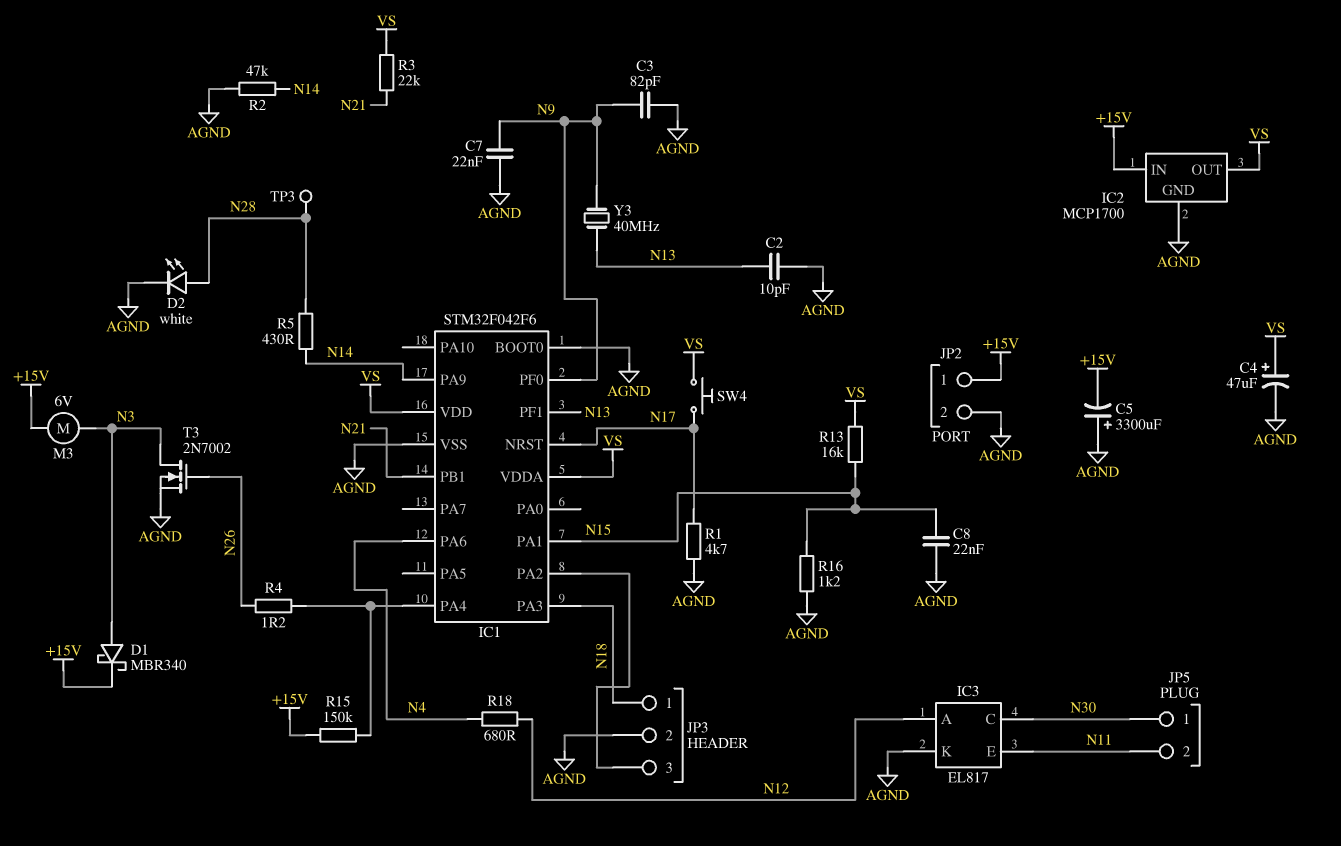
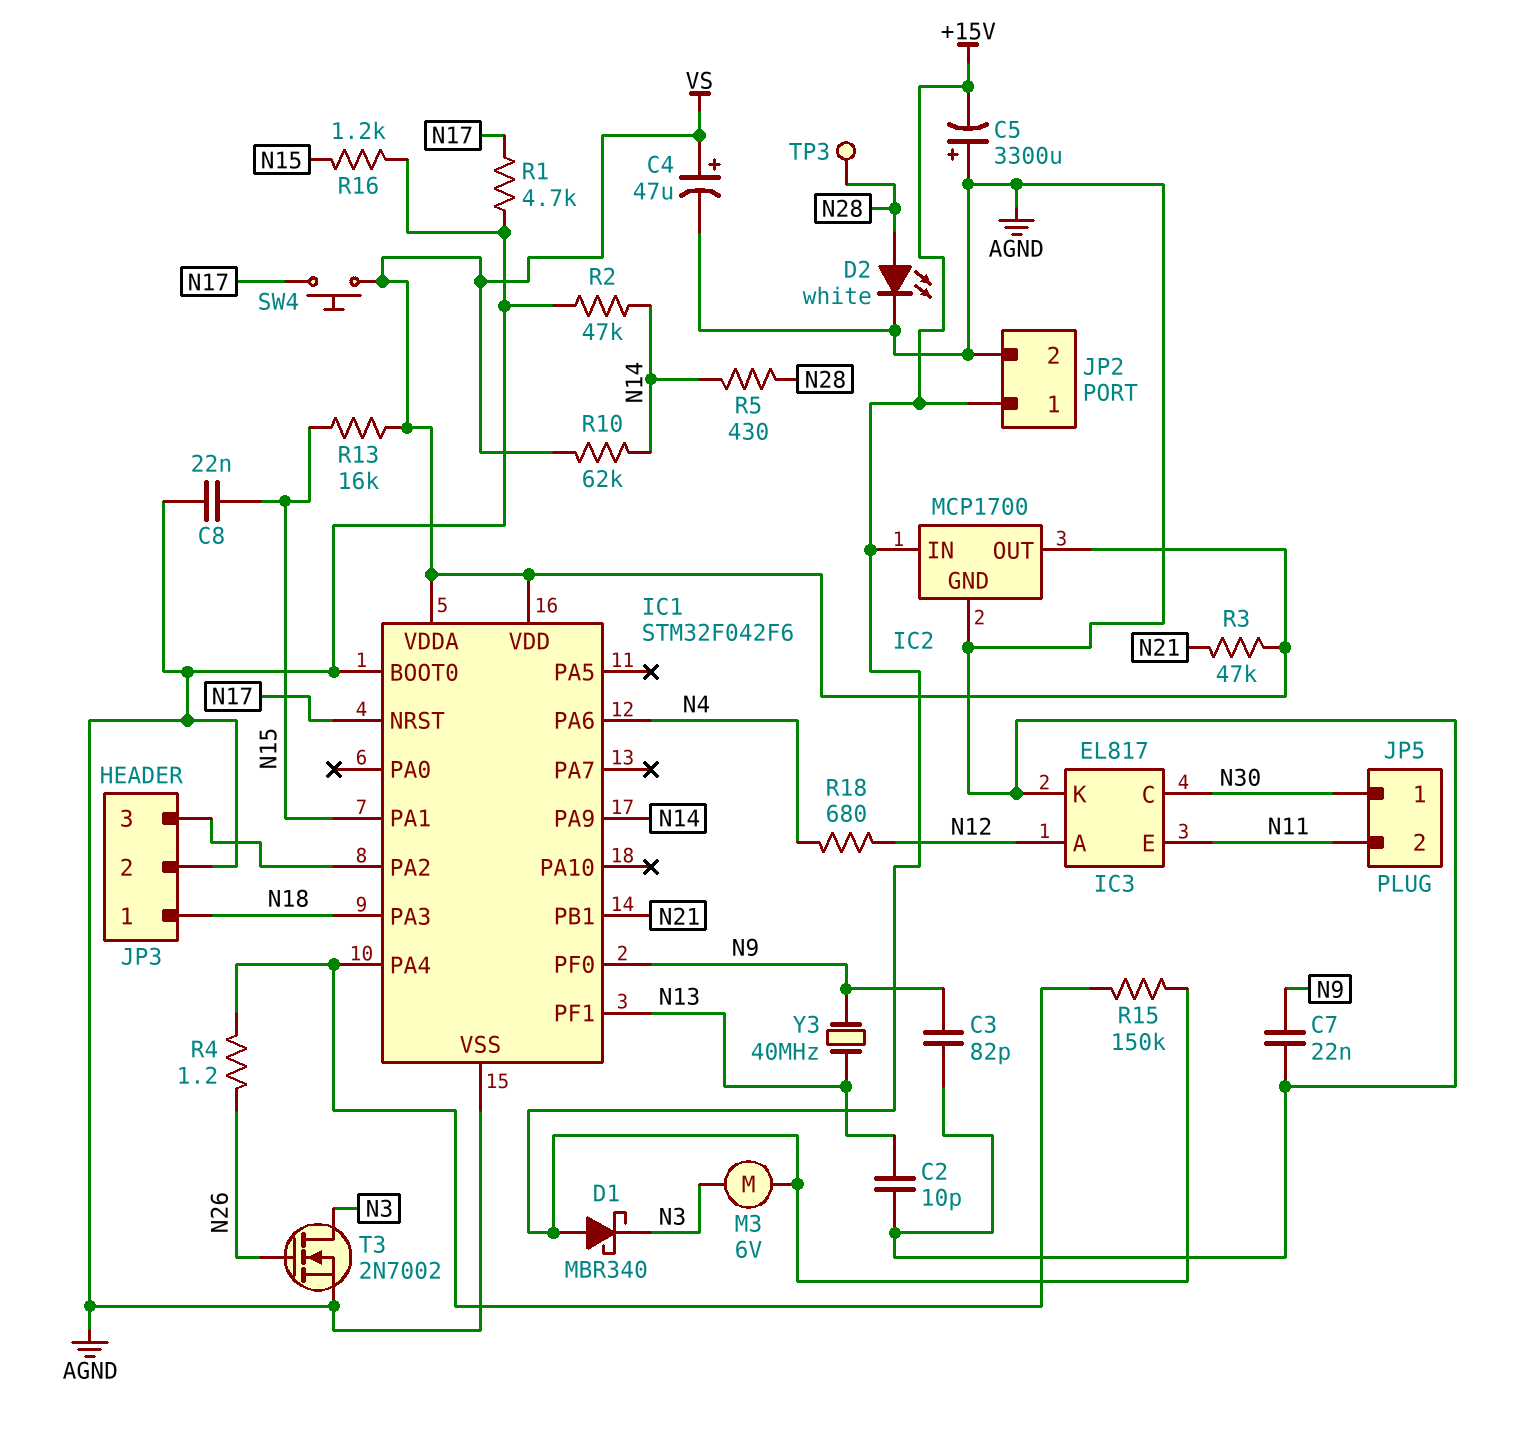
D1: schottky MBR340 (A N3, K +15V) -> schottky MBR340 (A +15V, K N3)
R3: 22k (N21, VS) -> 47k (N21, VS)
R10: none -> 62k (N14, VS)

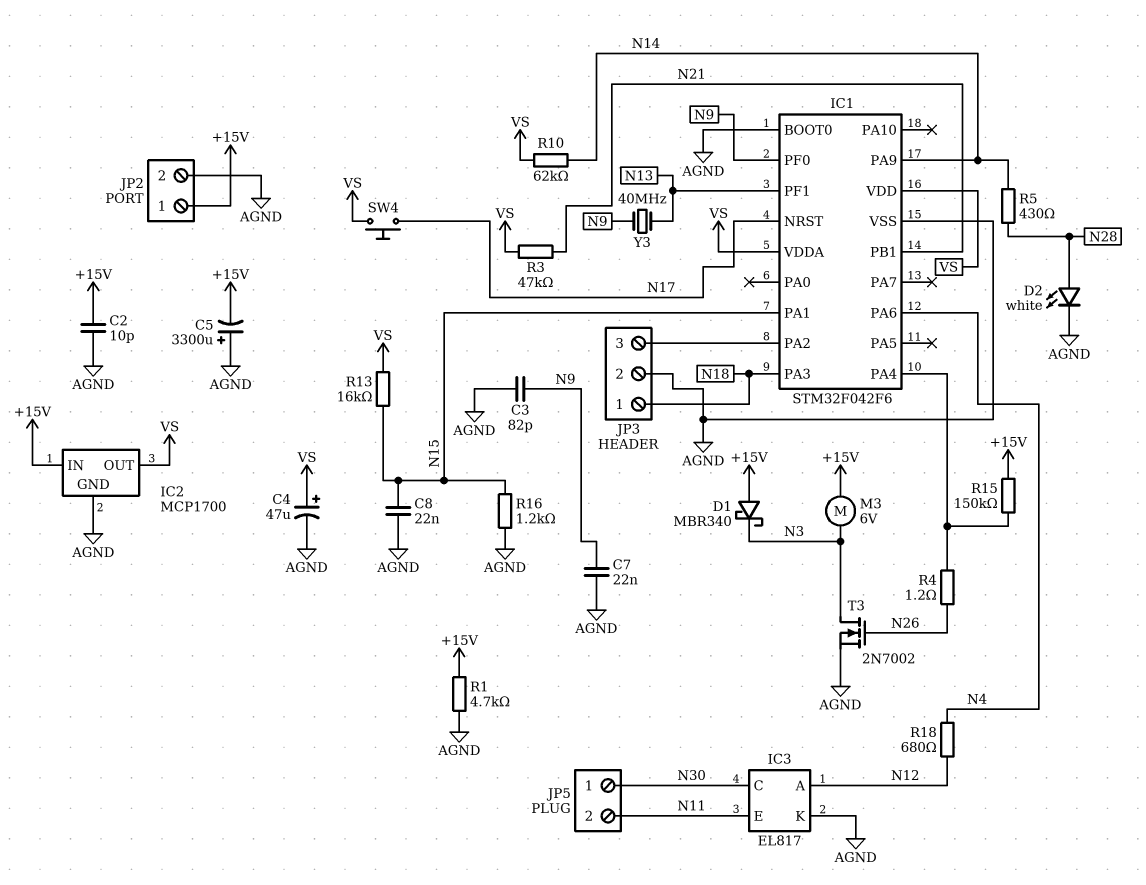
C2: 10pF (AGND, N13) -> 10pF (+15V, AGND)
R1: 4.7k (AGND, N17) -> 4.7k (+15V, AGND)
R2: 47k (AGND, N14) -> none
TP3: test point (N28) -> none

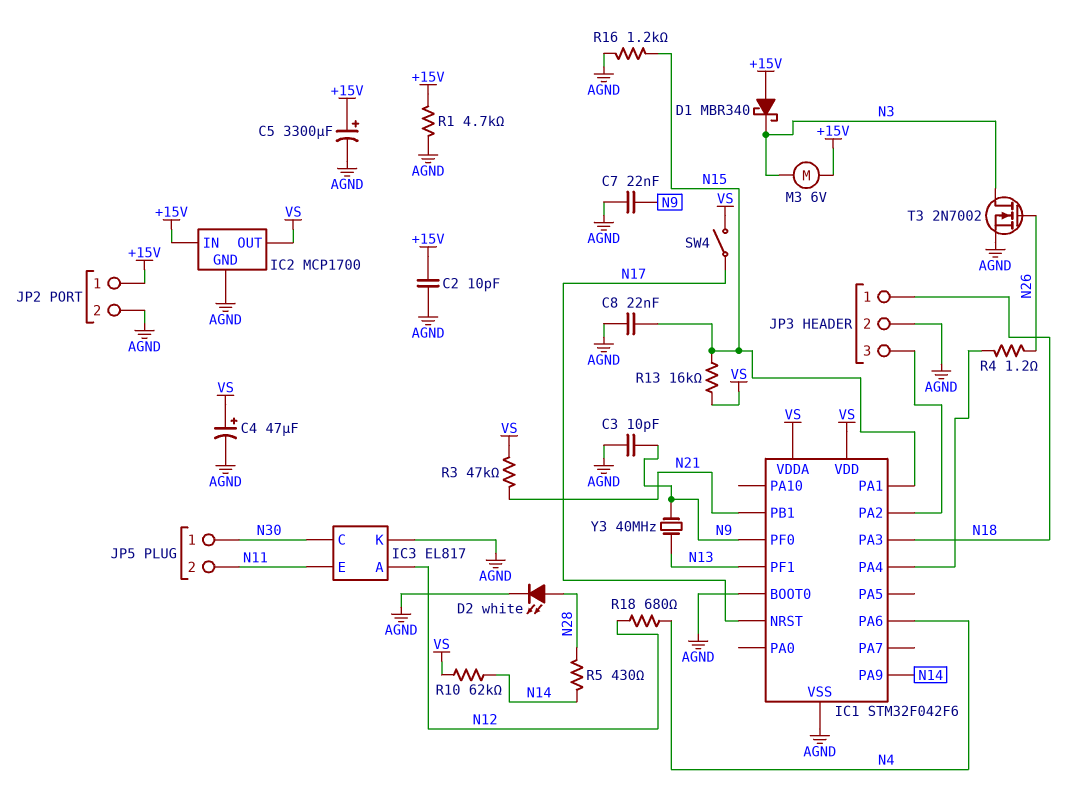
C3: 82pF (AGND, N9) -> 10pF (AGND, N9)
C5: 3300uF (plus AGND, minus +15V) -> 3300uF (plus +15V, minus AGND)
R15: 150k (+15V, IC1/PA4) -> none
SW4: button (N17, VS) -> switch (N17, VS)

